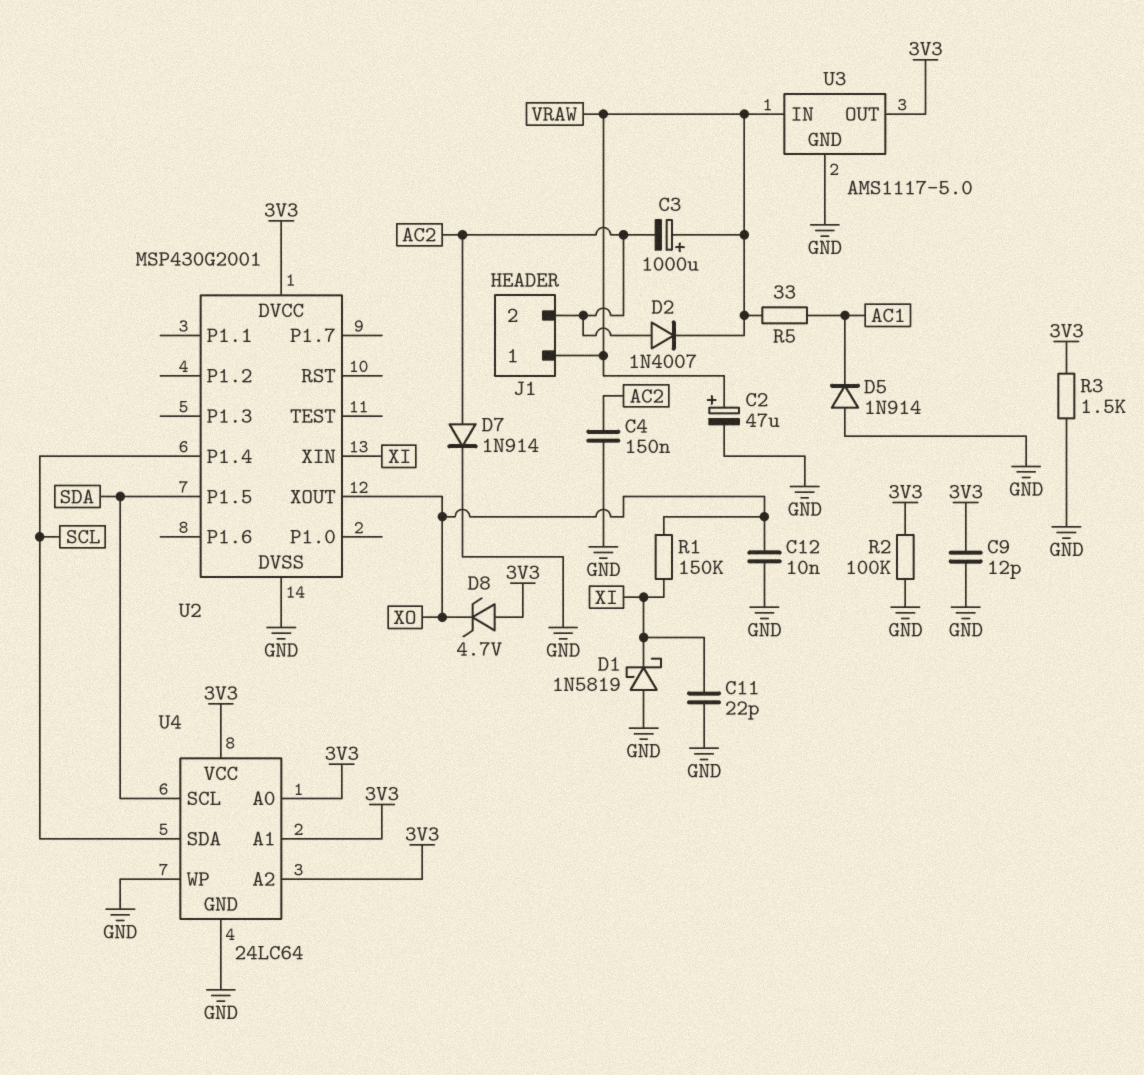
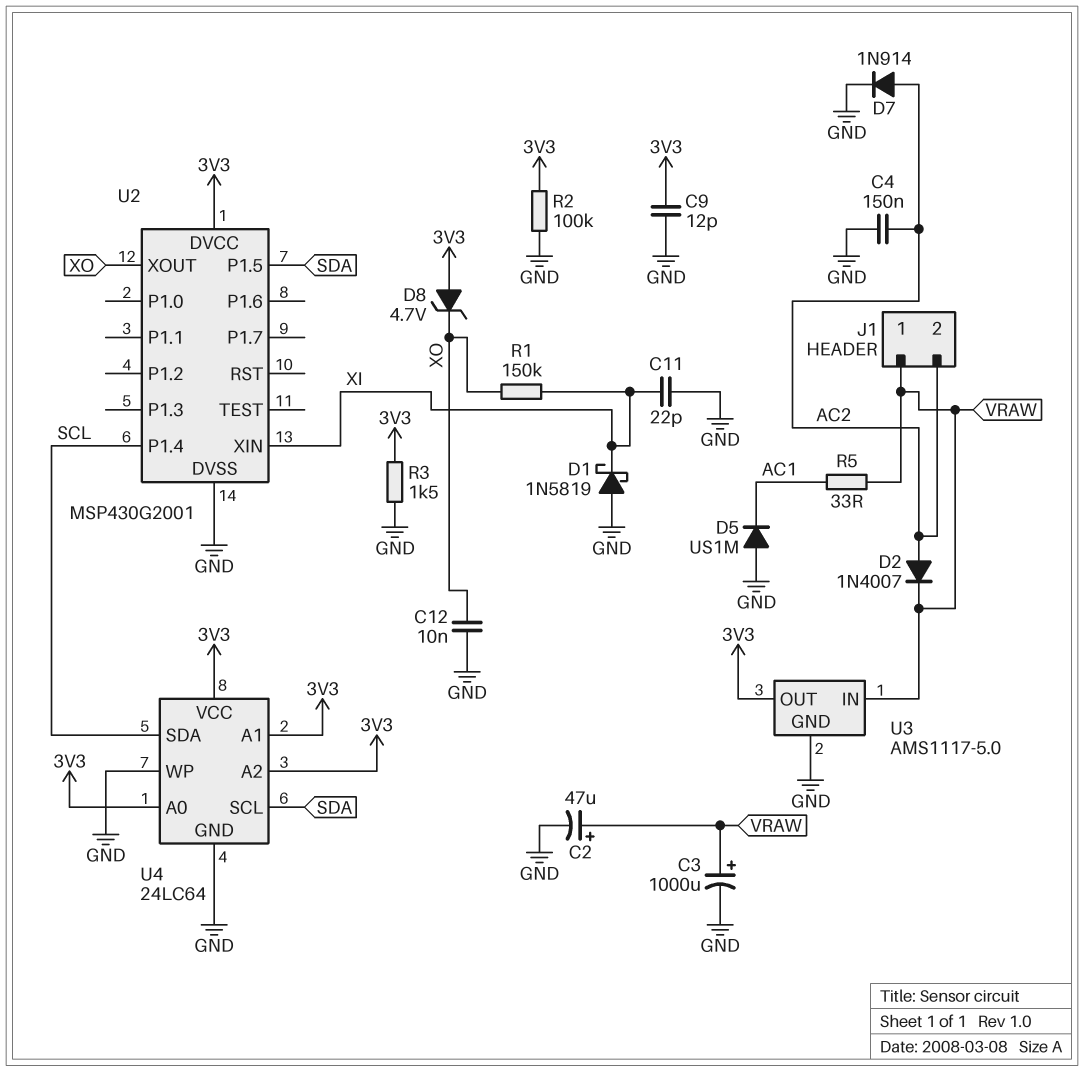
C3: 1000uF (plus VRAW, minus AC2) -> 1000uF (plus VRAW, minus GND)
D5: diode 1N914 (A GND, K AC1) -> diode US1M (A GND, K AC1)

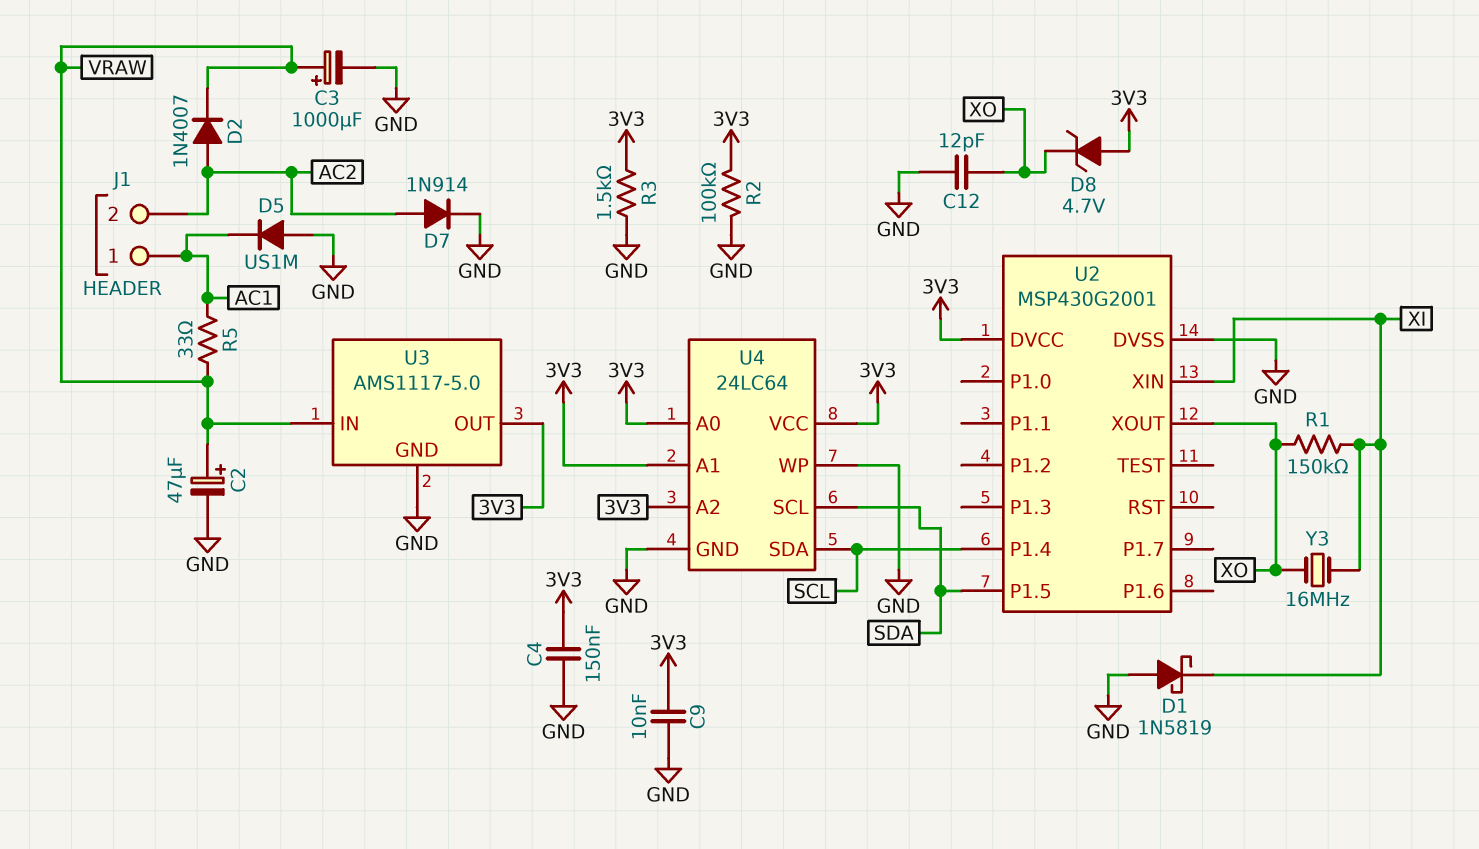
C4: 150nF (AC2, GND) -> 150nF (3V3, GND)
C9: 12pF (3V3, GND) -> 10nF (3V3, GND)
C11: 22pF (GND, XI) -> none
C12: 10nF (GND, XO) -> 12pF (GND, XO)
J1 pin 1: VRAW -> AC1
Y3: none -> 16MHz (XI, XO)

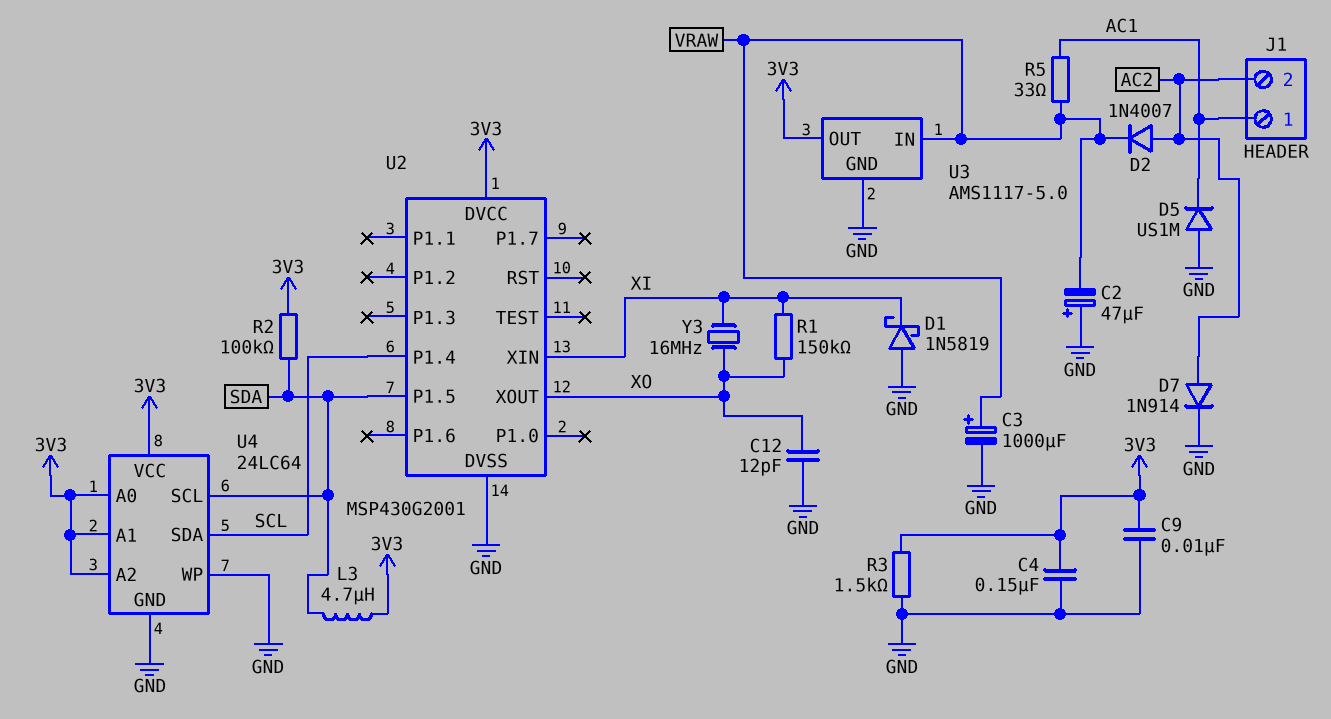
C2: 47uF (plus VRAW, minus GND) -> 47uF (plus GND, minus VRAW)
D8: zener 4.7V (A 3V3, K XO) -> none
L3: none -> 4.7uH (3V3, SDA)
R2: 100k (3V3, GND) -> 100k (3V3, SDA)

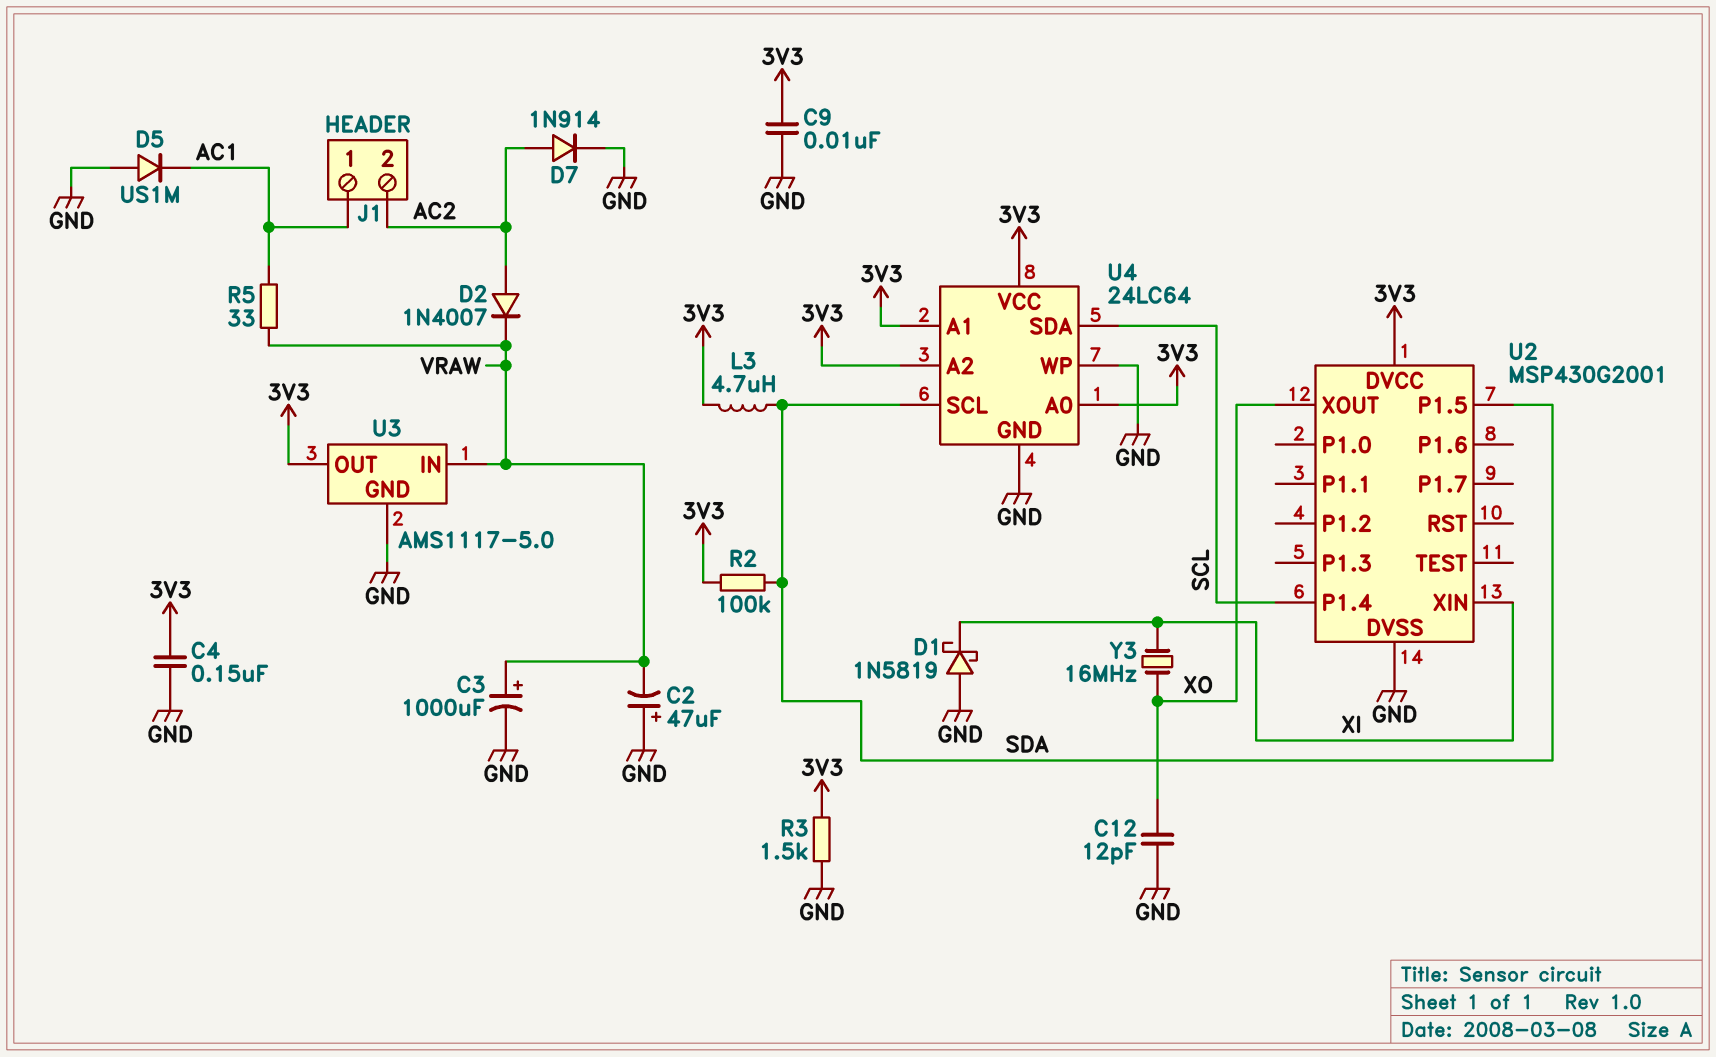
R1: 150k (XI, XO) -> none

